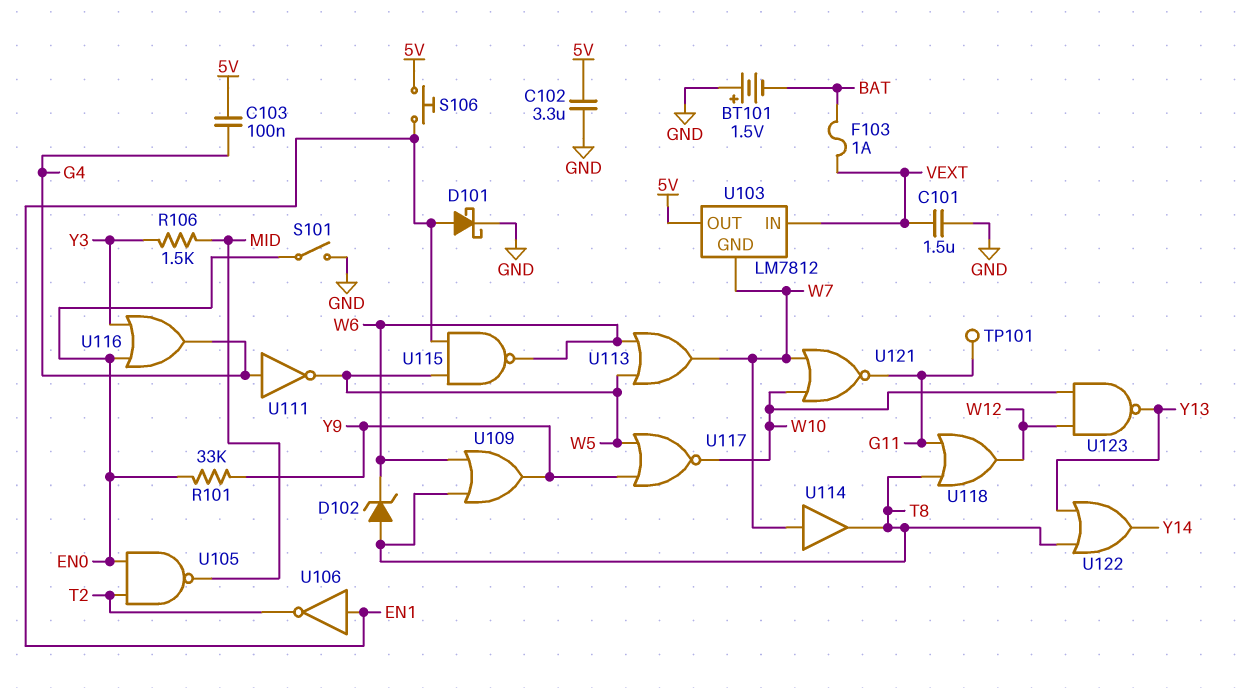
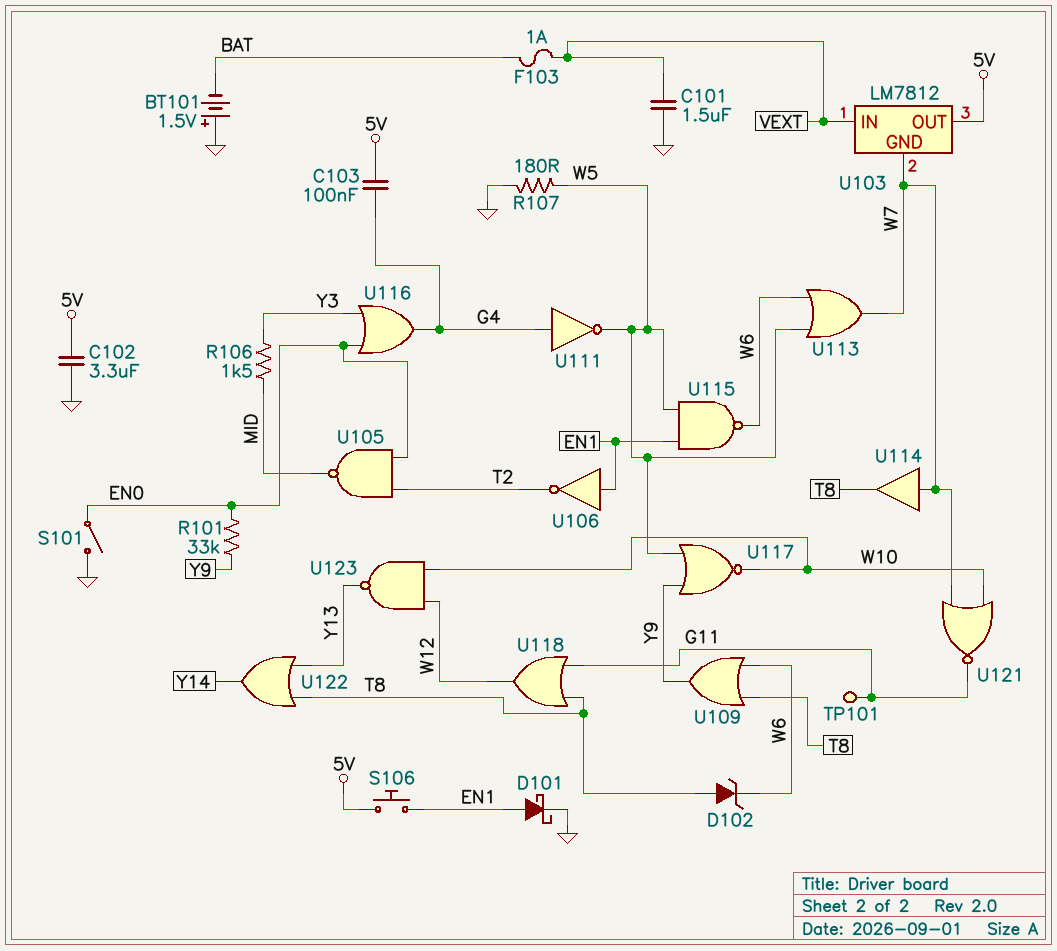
R107: none -> 180 (GND, W5)

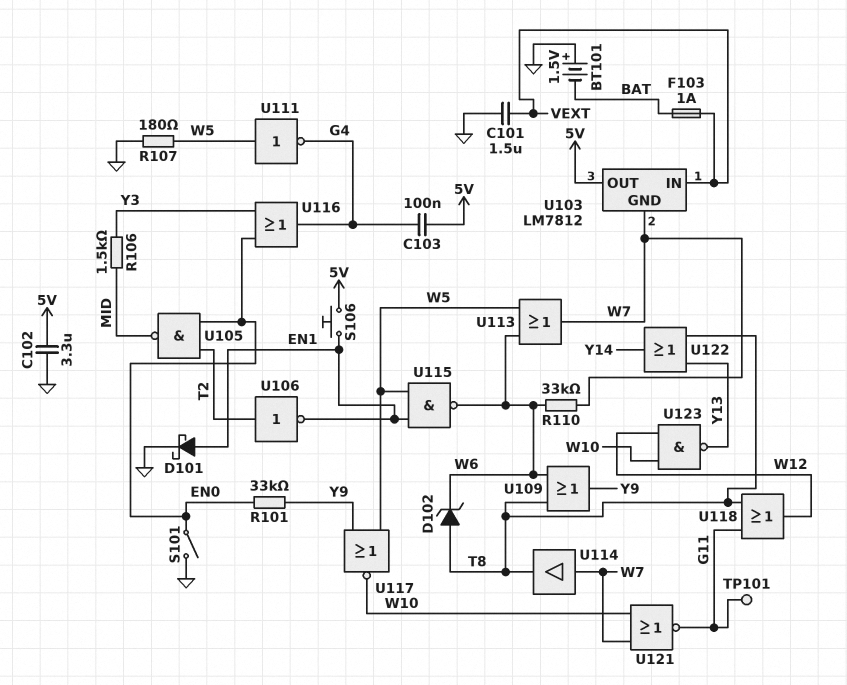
R110: none -> 33k (W6, W7)
U106: NOT (in EN1, out T2) -> NOT (in T2, out EN1)
U111: NOT (in G4, out W5) -> NOT (in W5, out G4)

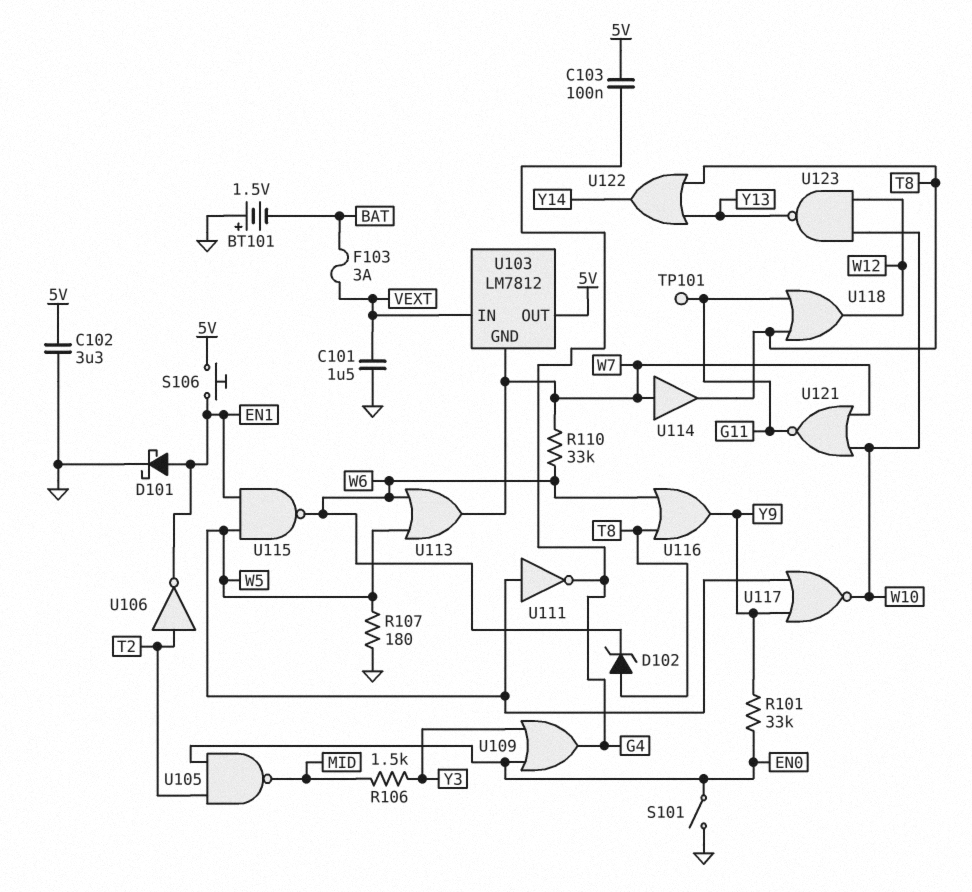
F103: 1A (BAT, VEXT) -> 3A (BAT, VEXT)
U109: OR (in T8, in W6, out Y9) -> OR (in EN0, in Y3, out G4)
U116: OR (in EN0, in Y3, out G4) -> OR (in T8, in W6, out Y9)

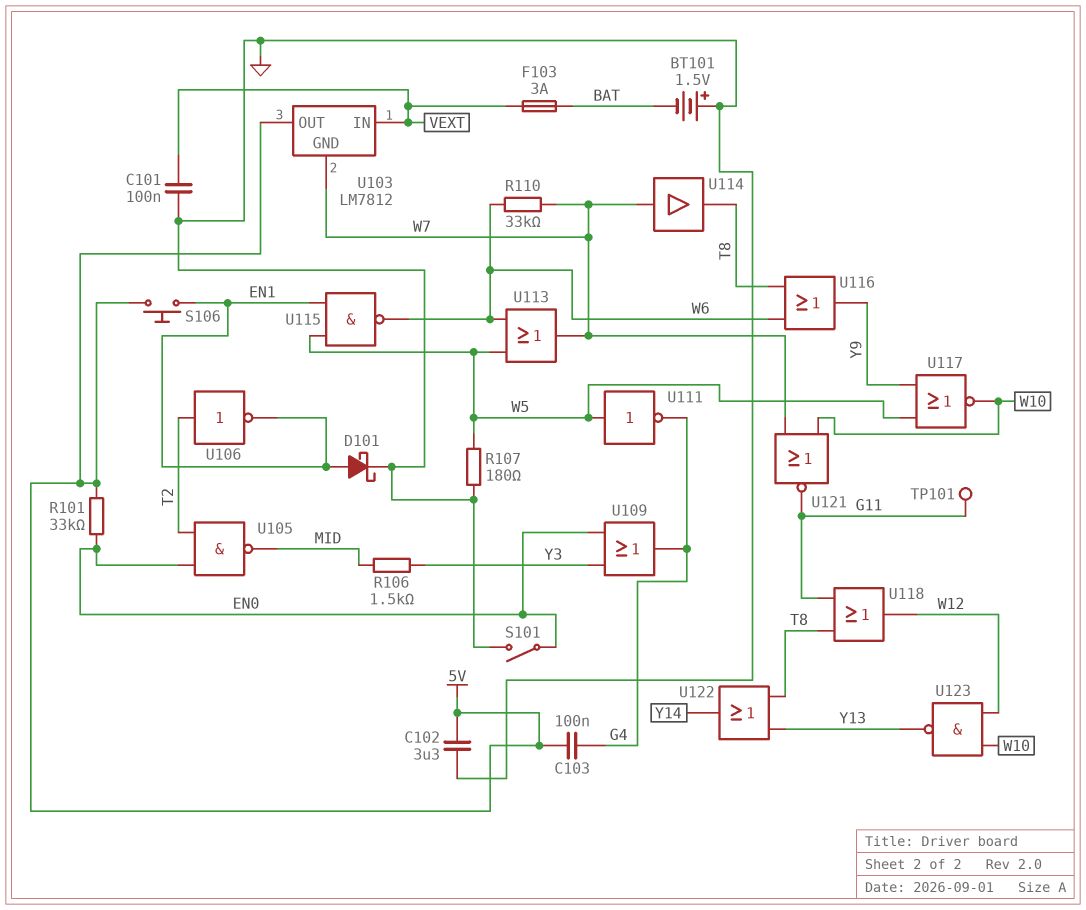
C101: 1.5uF (GND, VEXT) -> 100nF (GND, VEXT)
D102: zener (A T8, K W6) -> none
R101: 33k (EN0, Y9) -> 33k (5V, EN0)

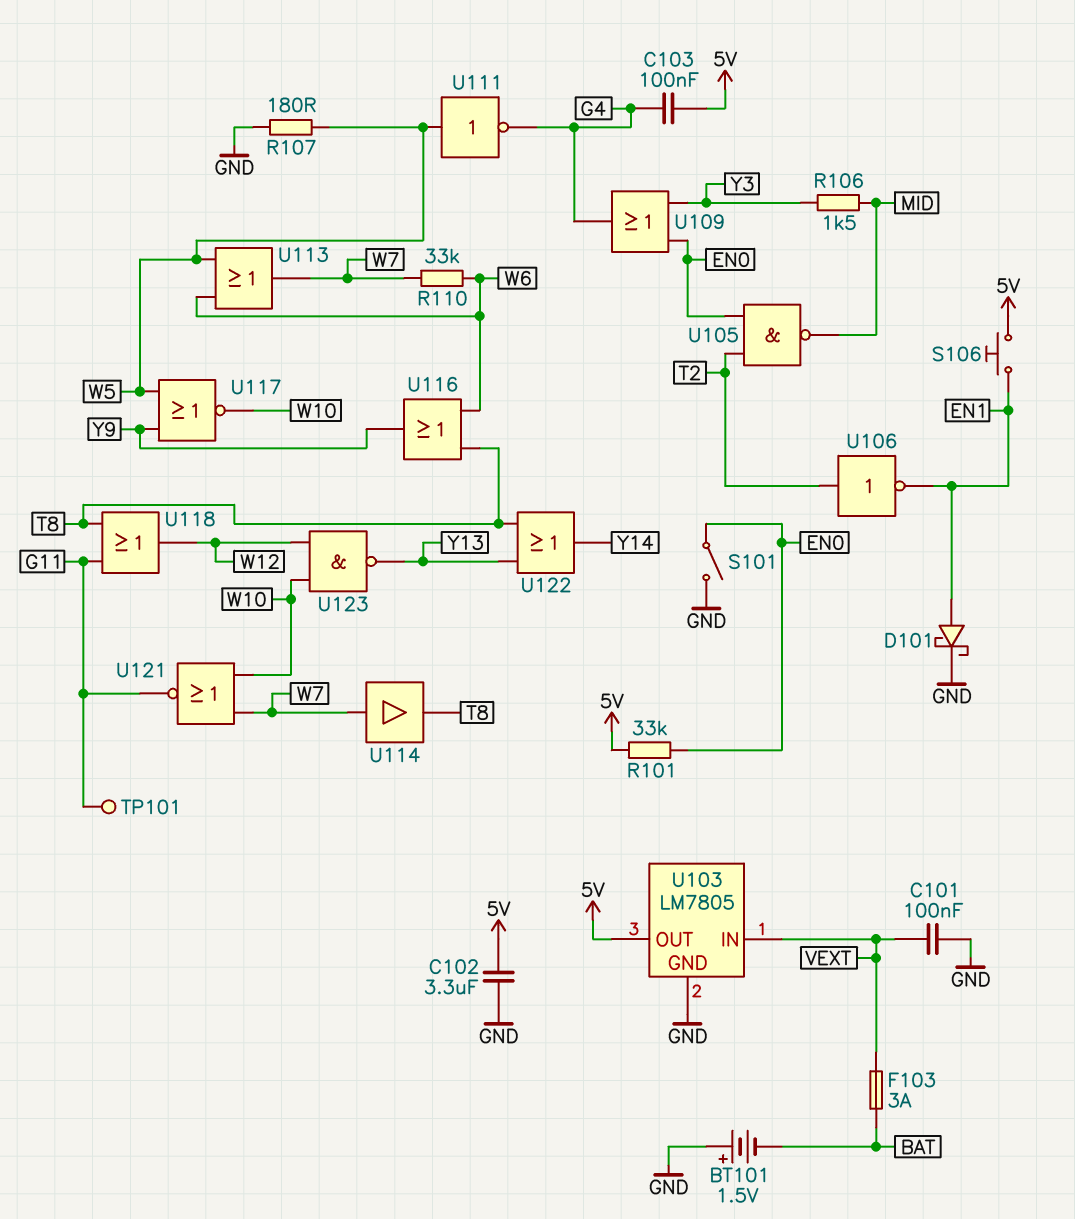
U103: LM7812 -> LM7805
U103 pin GND: W7 -> GND
U115: NAND (in EN1, in W5, out W6) -> none

